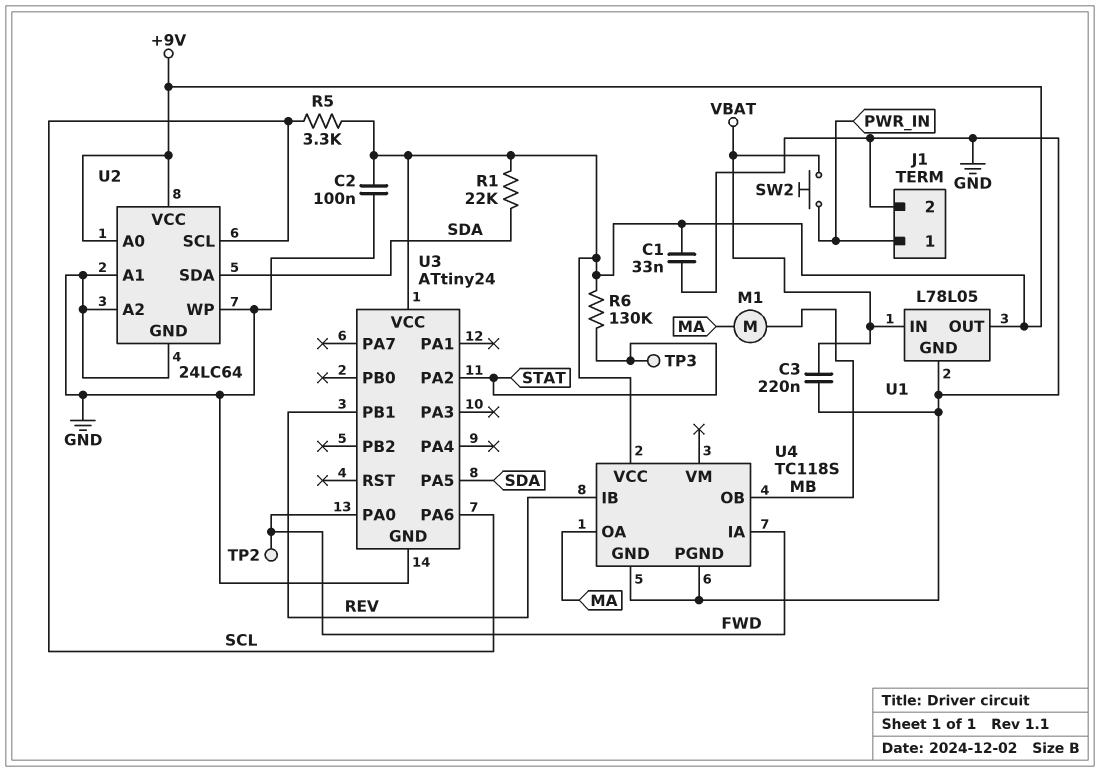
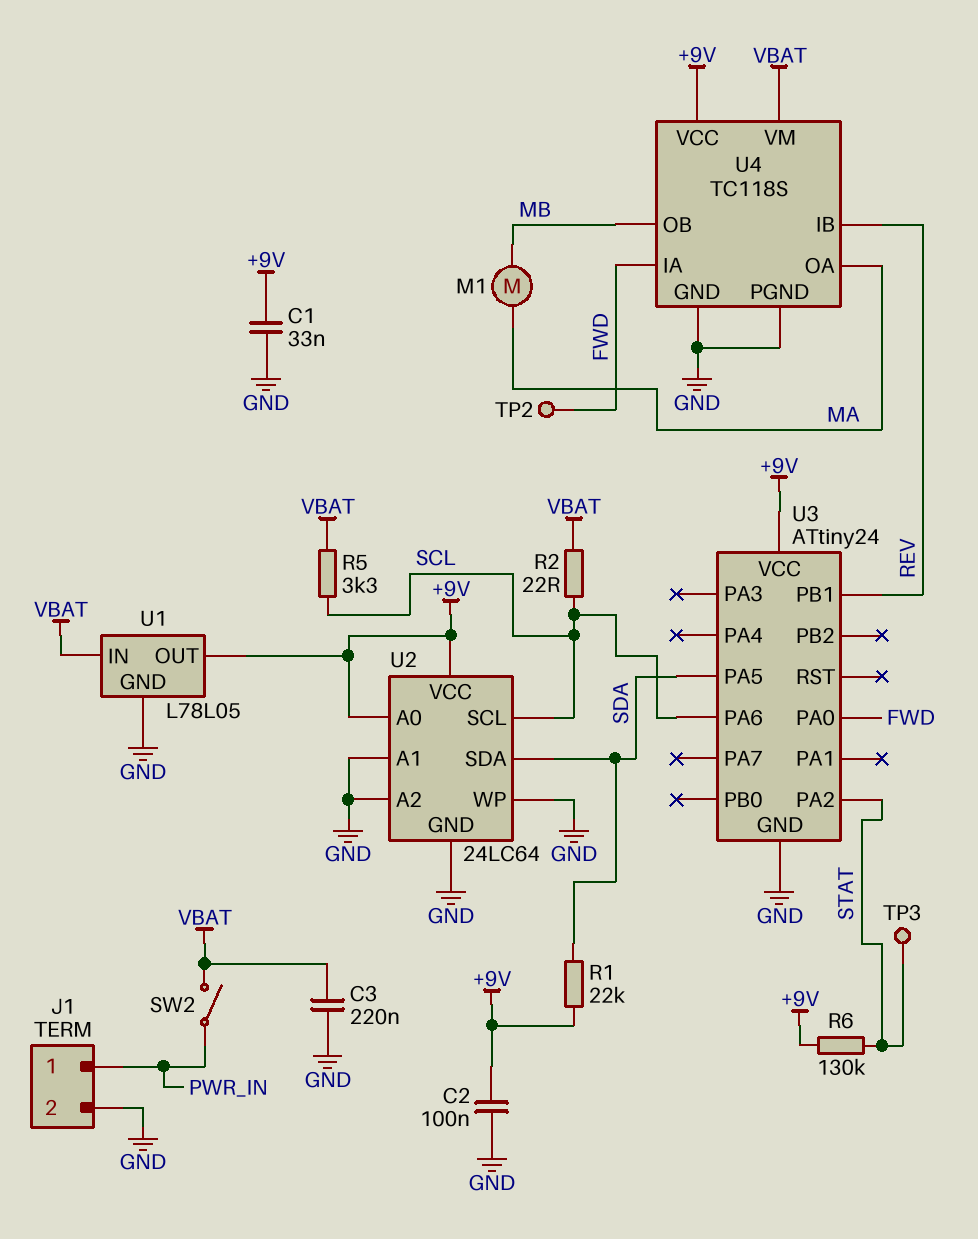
R2: none -> 22 (SCL, VBAT)
R5: 3.3k (+9V, SCL) -> 3.3k (SCL, VBAT)
SW2: button (PWR_IN, VBAT) -> switch (PWR_IN, VBAT)
U4 pin VM: none -> VBAT

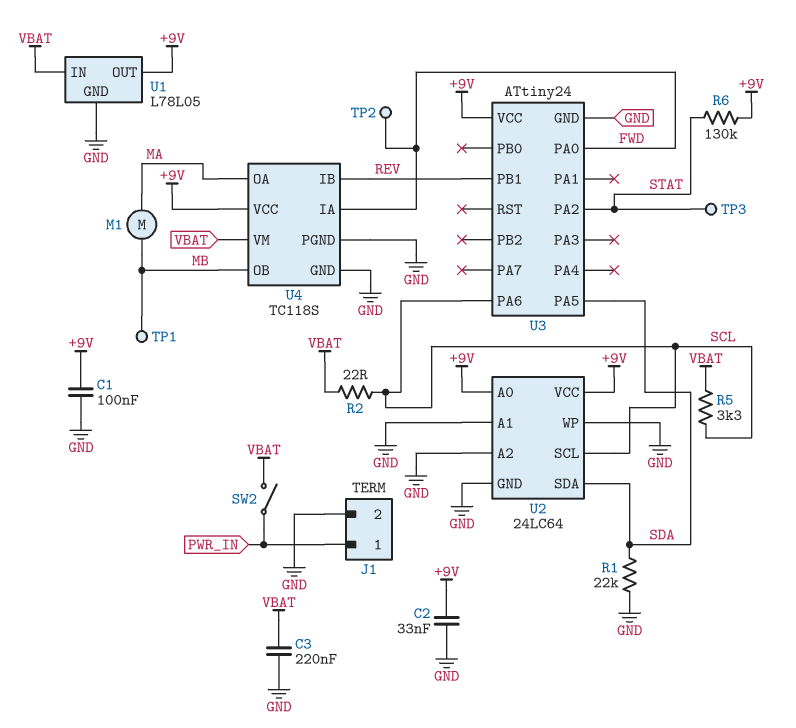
C1: 33nF (+9V, GND) -> 100nF (+9V, GND)
C2: 100nF (+9V, GND) -> 33nF (+9V, GND)
R1: 22k (+9V, SDA) -> 22k (GND, SDA)
TP1: none -> test point (MB)

